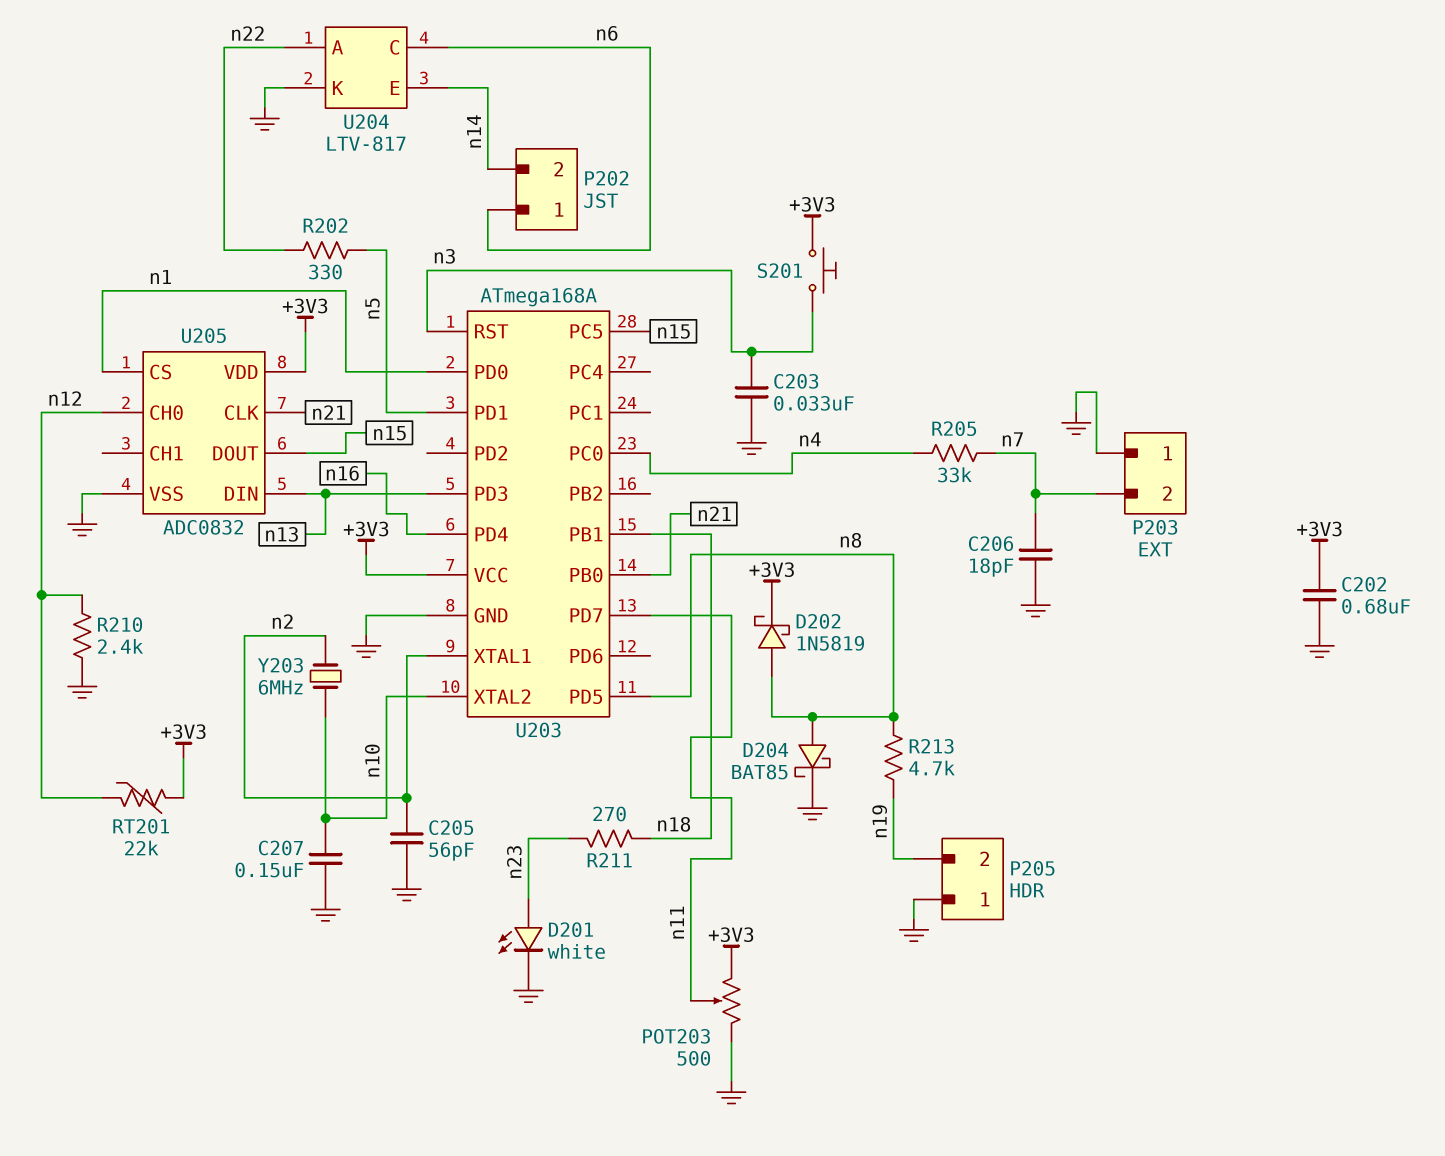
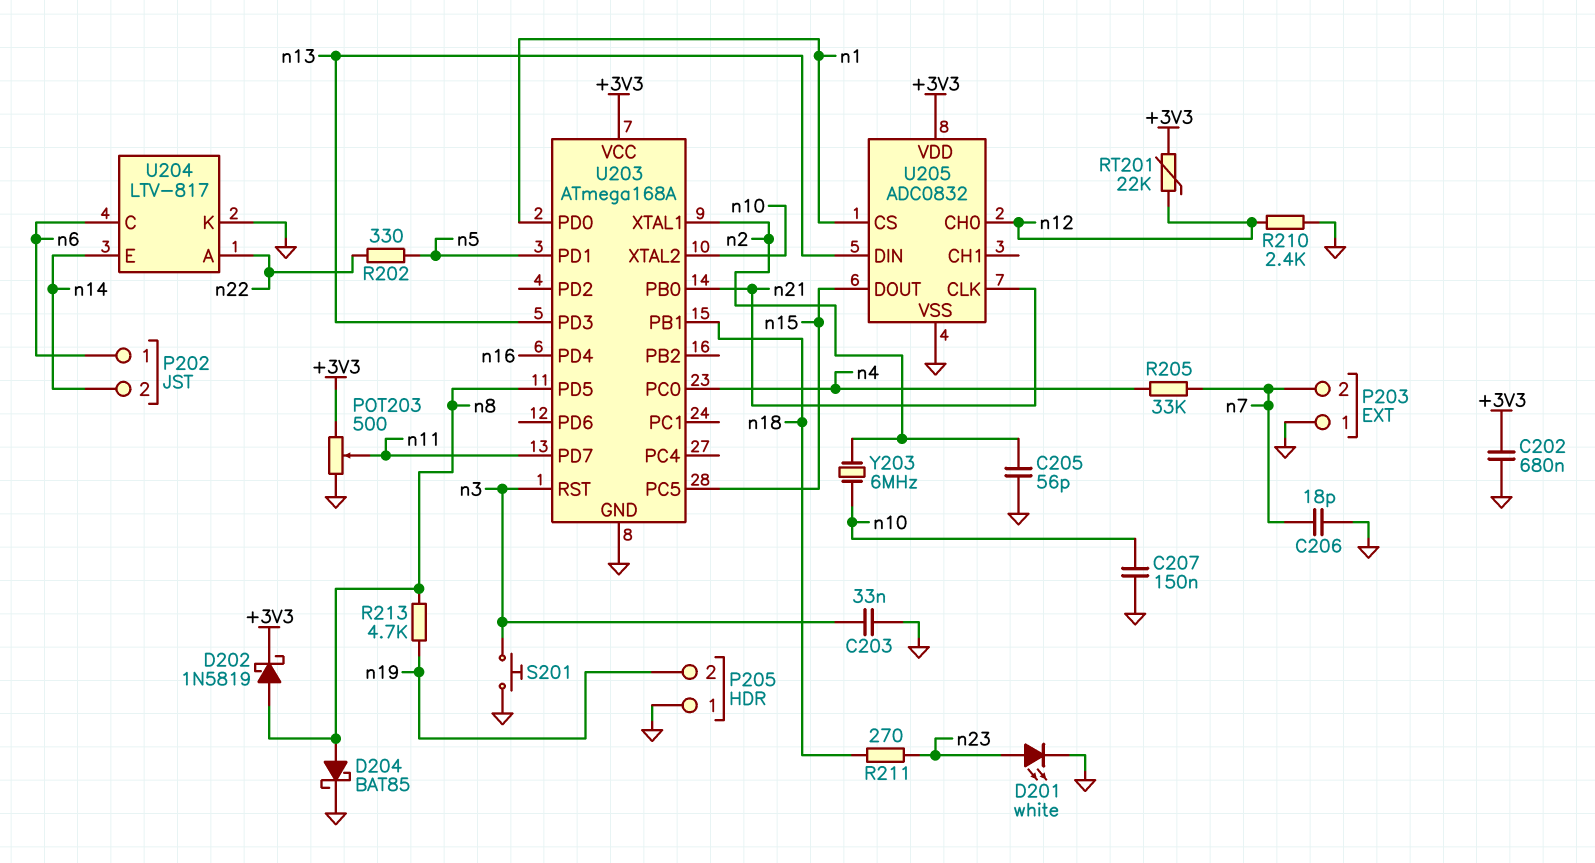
S201: button (+3V3, n3) -> button (GND, n3)

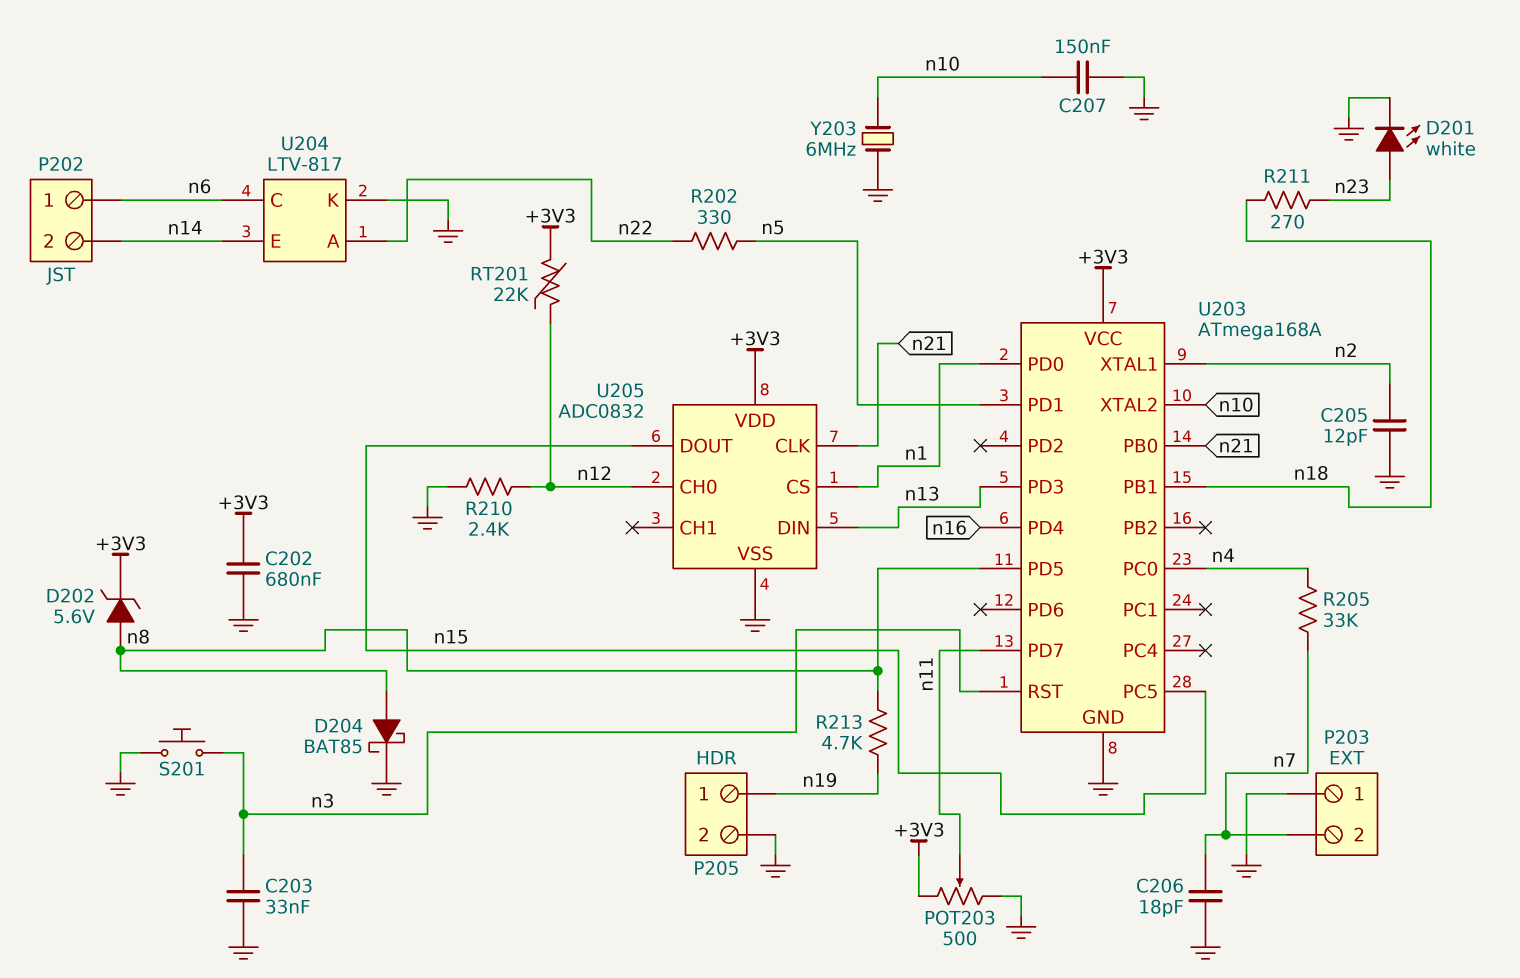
C205: 56pF (GND, n2) -> 12pF (GND, n2)
D202: schottky 1N5819 (A n8, K +3V3) -> zener 5.6V (A n8, K +3V3)
P205 pin 1: GND -> n19
P205 pin 2: n19 -> GND
Y203: 6MHz (n2, n10) -> 6MHz (GND, n10)

